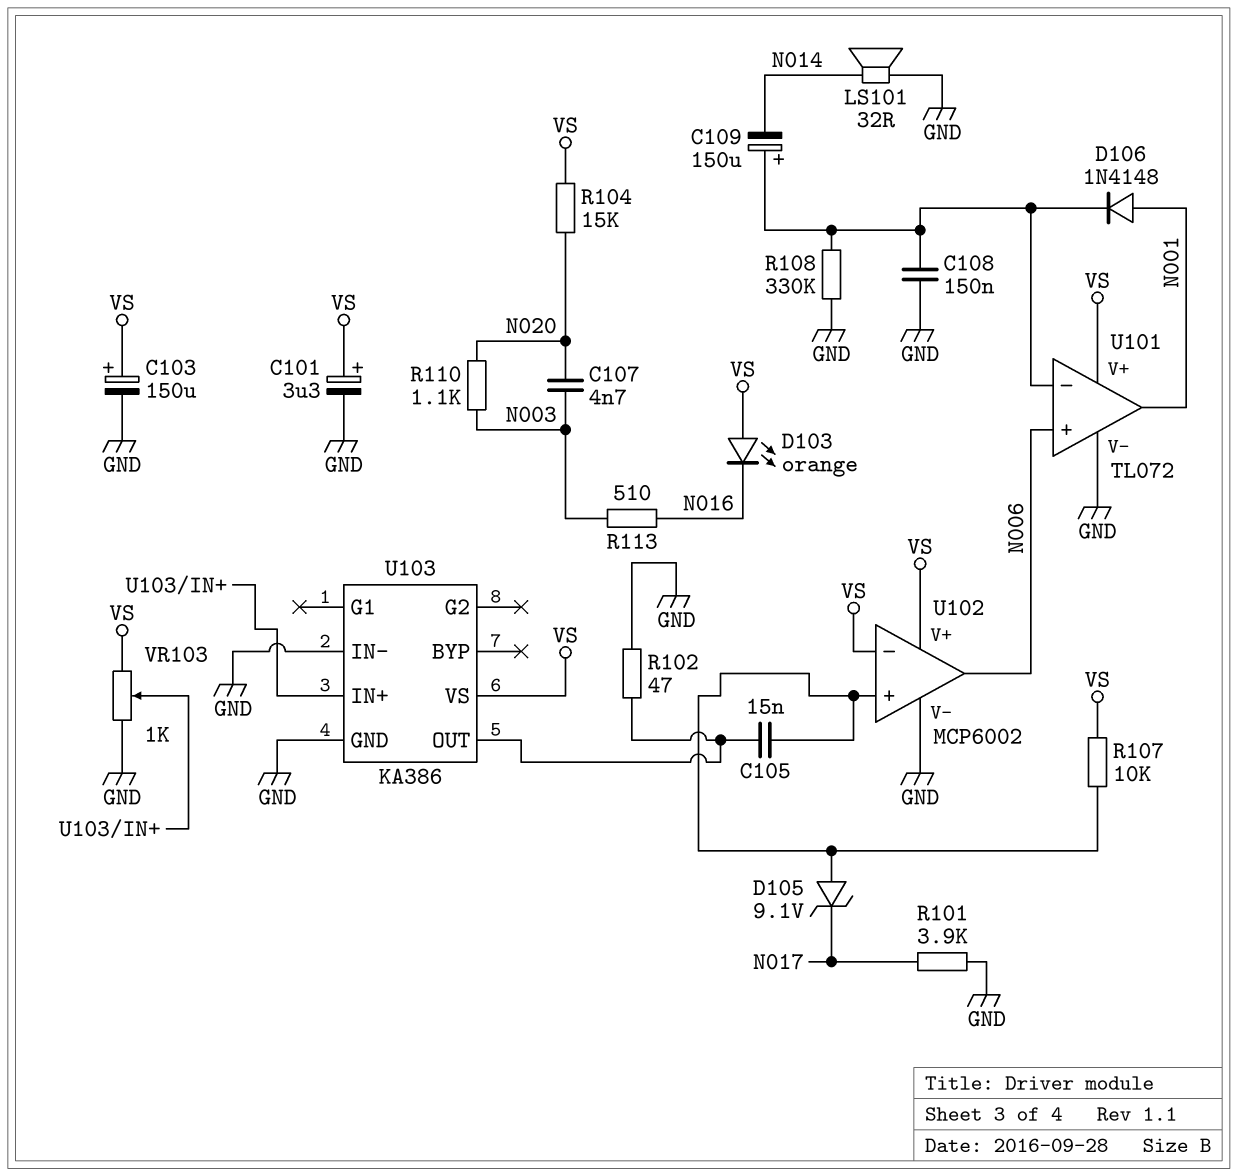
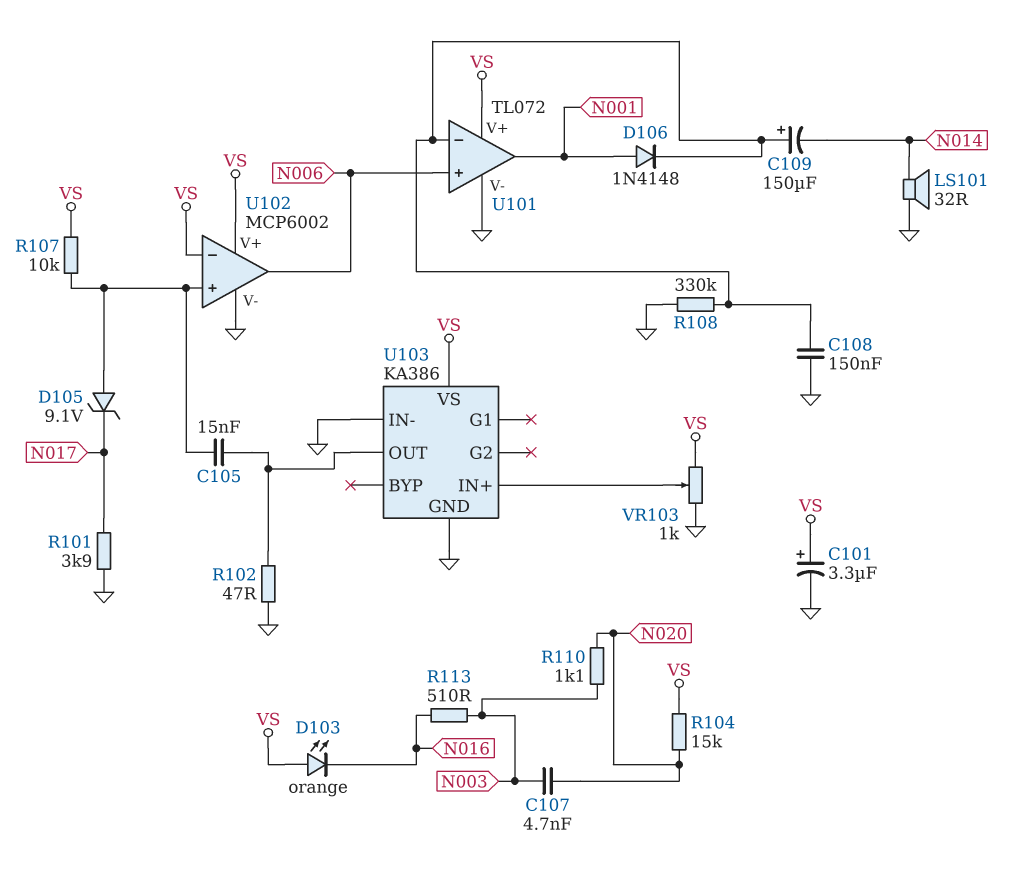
C103: 150uF (plus VS, minus GND) -> none

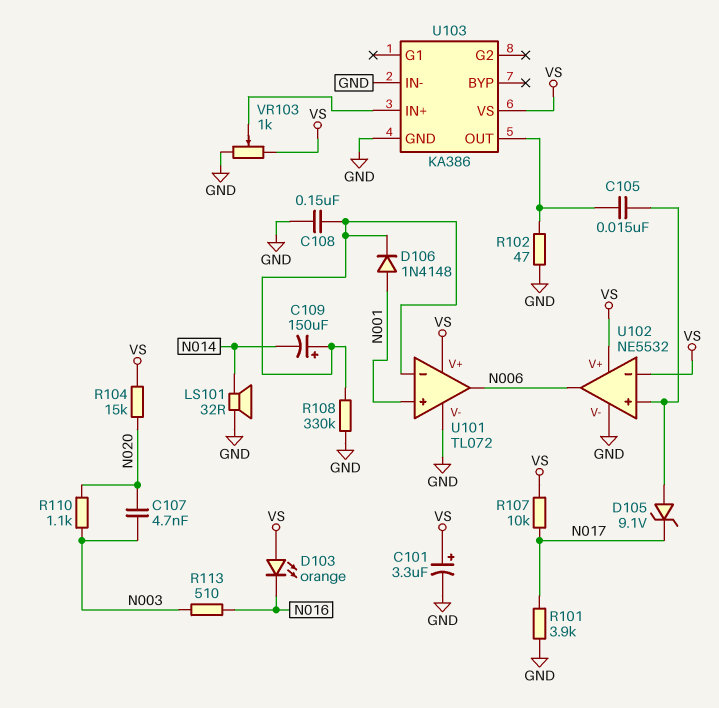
R107: 10k (U102/in+, VS) -> 10k (N017, VS)
U101 pin in+: N006 -> N001
U101 pin out: N001 -> N006
U102: MCP6002 -> NE5532

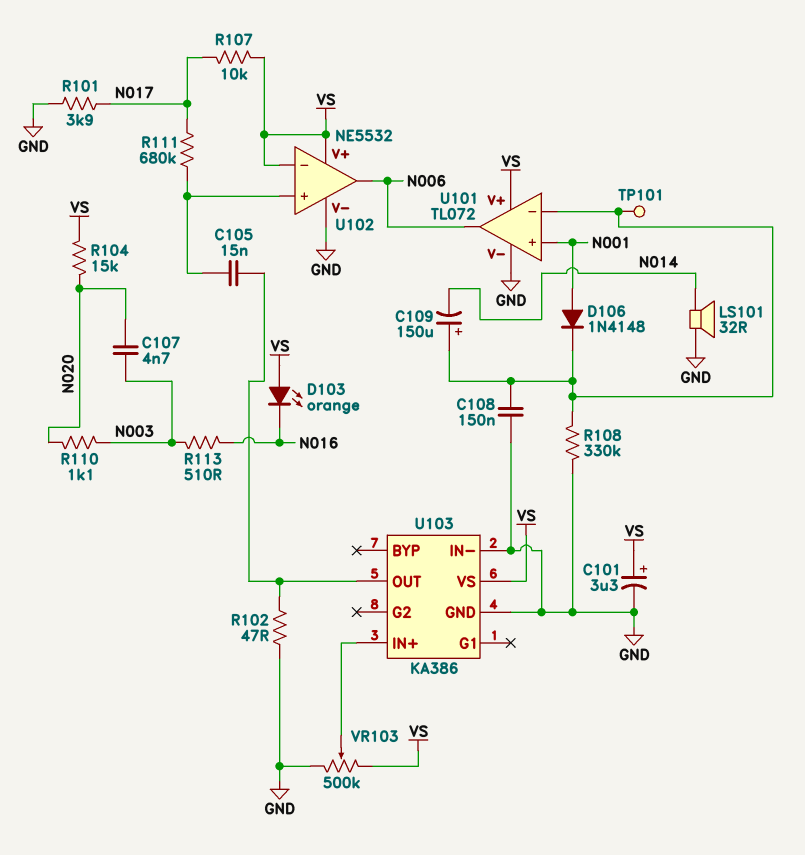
D105: zener 9.1V (A U102/in+, K N017) -> none
R111: none -> 680k (N017, U102/in+)
TP101: none -> test point (U101/in-)
VR103: 1k (GND, VS, wiper U103/IN+) -> 500k (GND, VS, wiper U103/IN+)

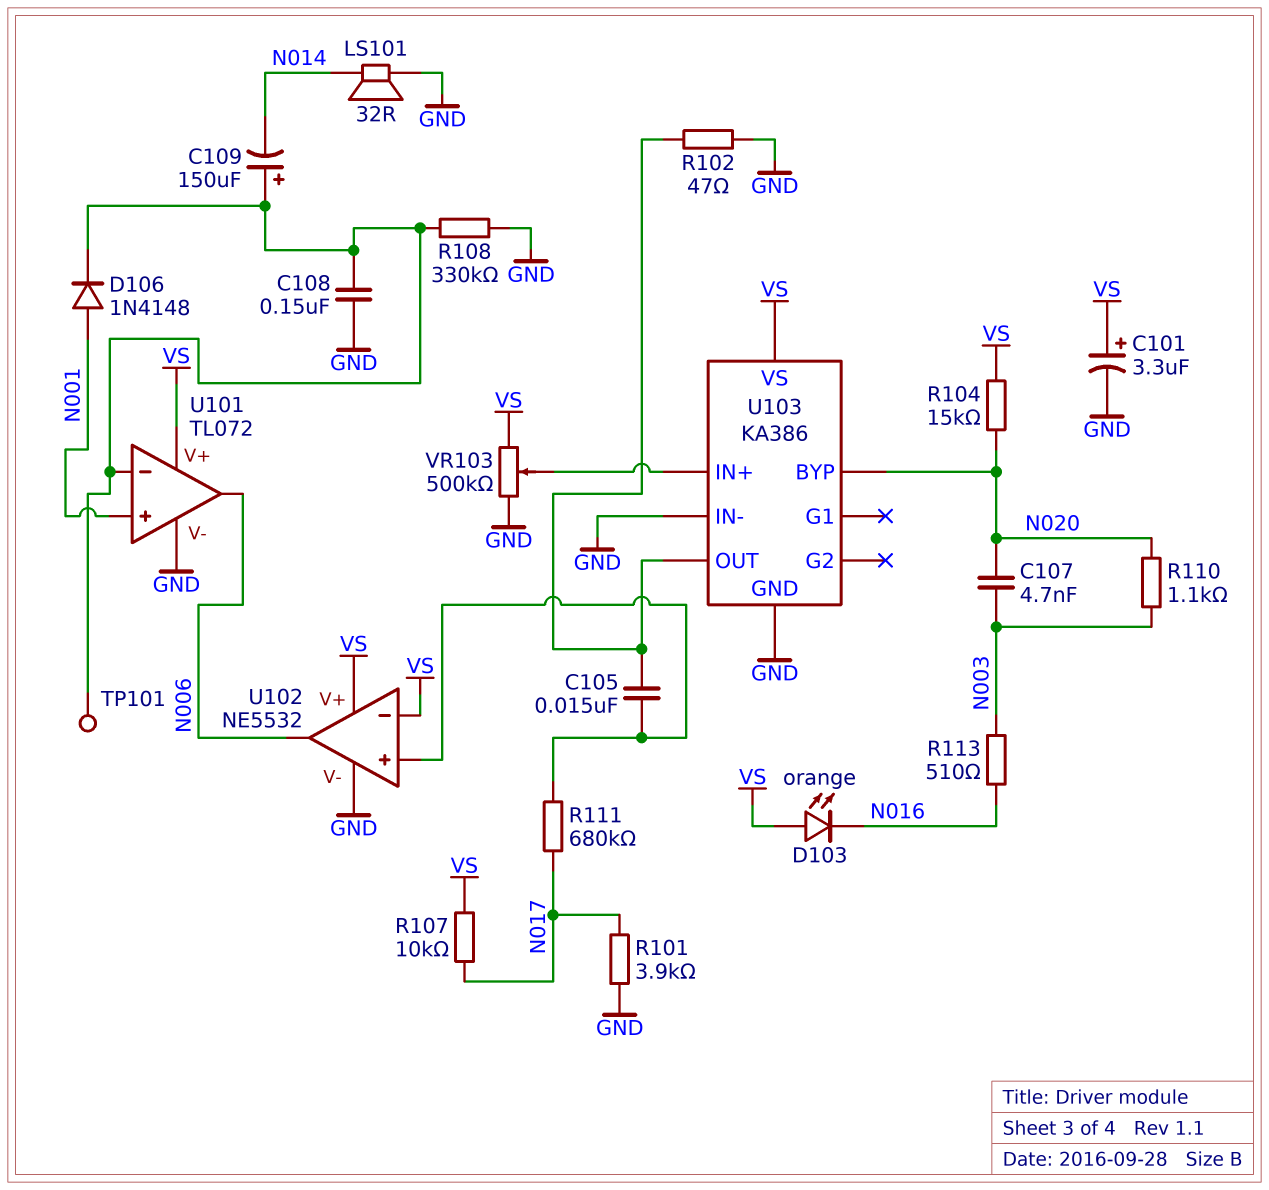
U103 pin BYP: none -> N020

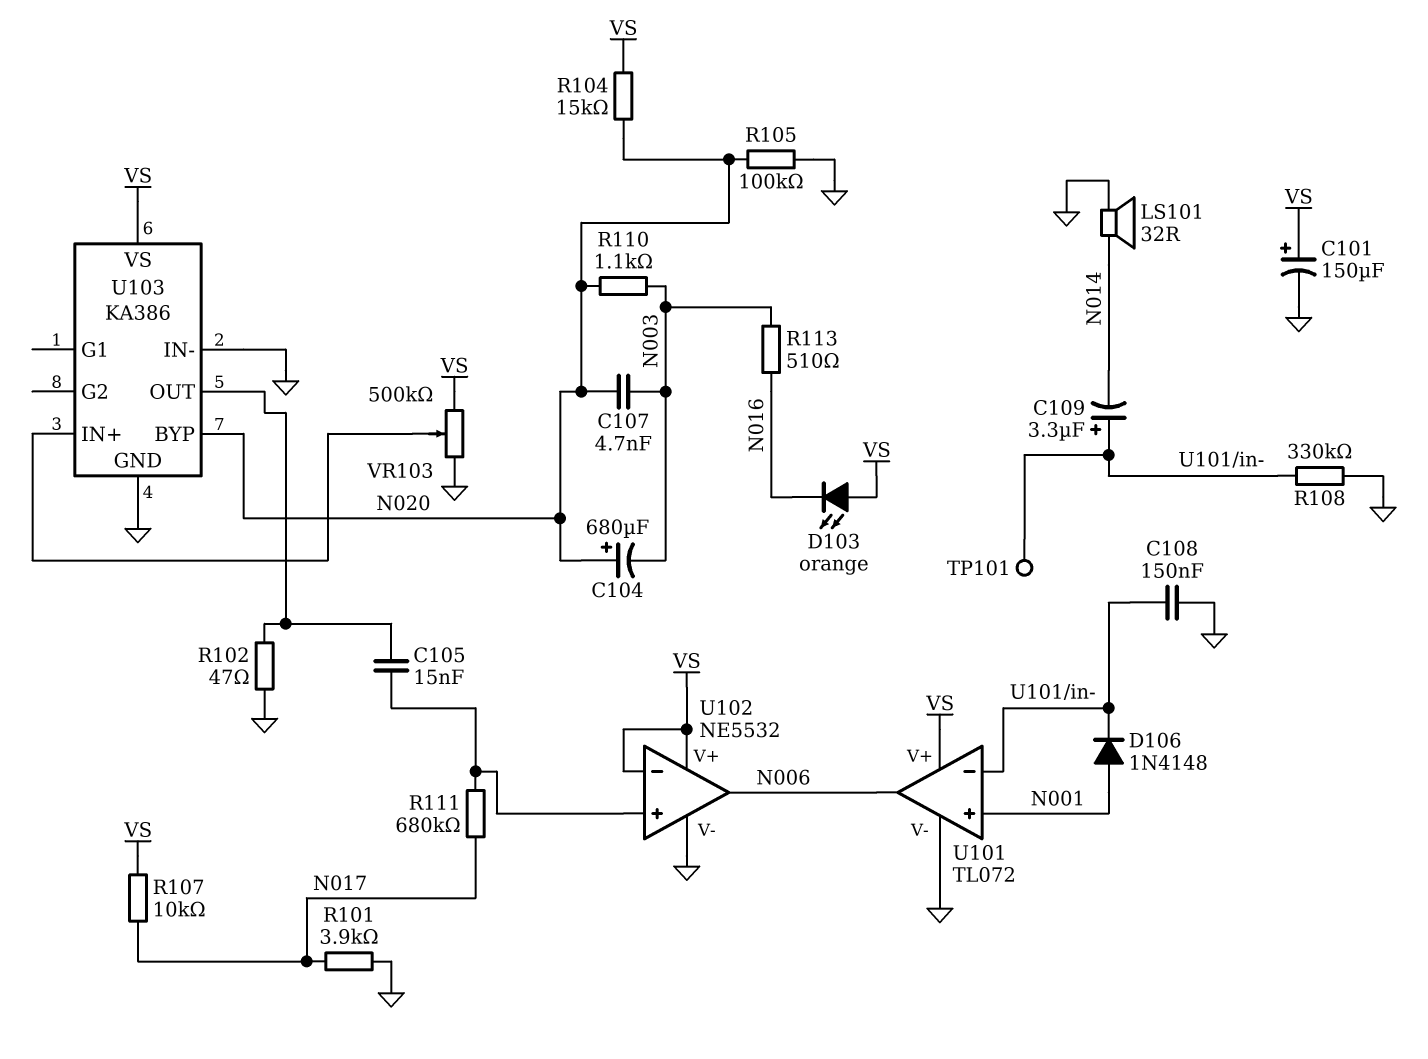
C101: 3.3uF (plus VS, minus GND) -> 150uF (plus VS, minus GND)
C104: none -> 680uF (plus N020, minus N003)
C109: 150uF (plus U101/in-, minus N014) -> 3.3uF (plus U101/in-, minus N014)
R105: none -> 100k (GND, N020)

